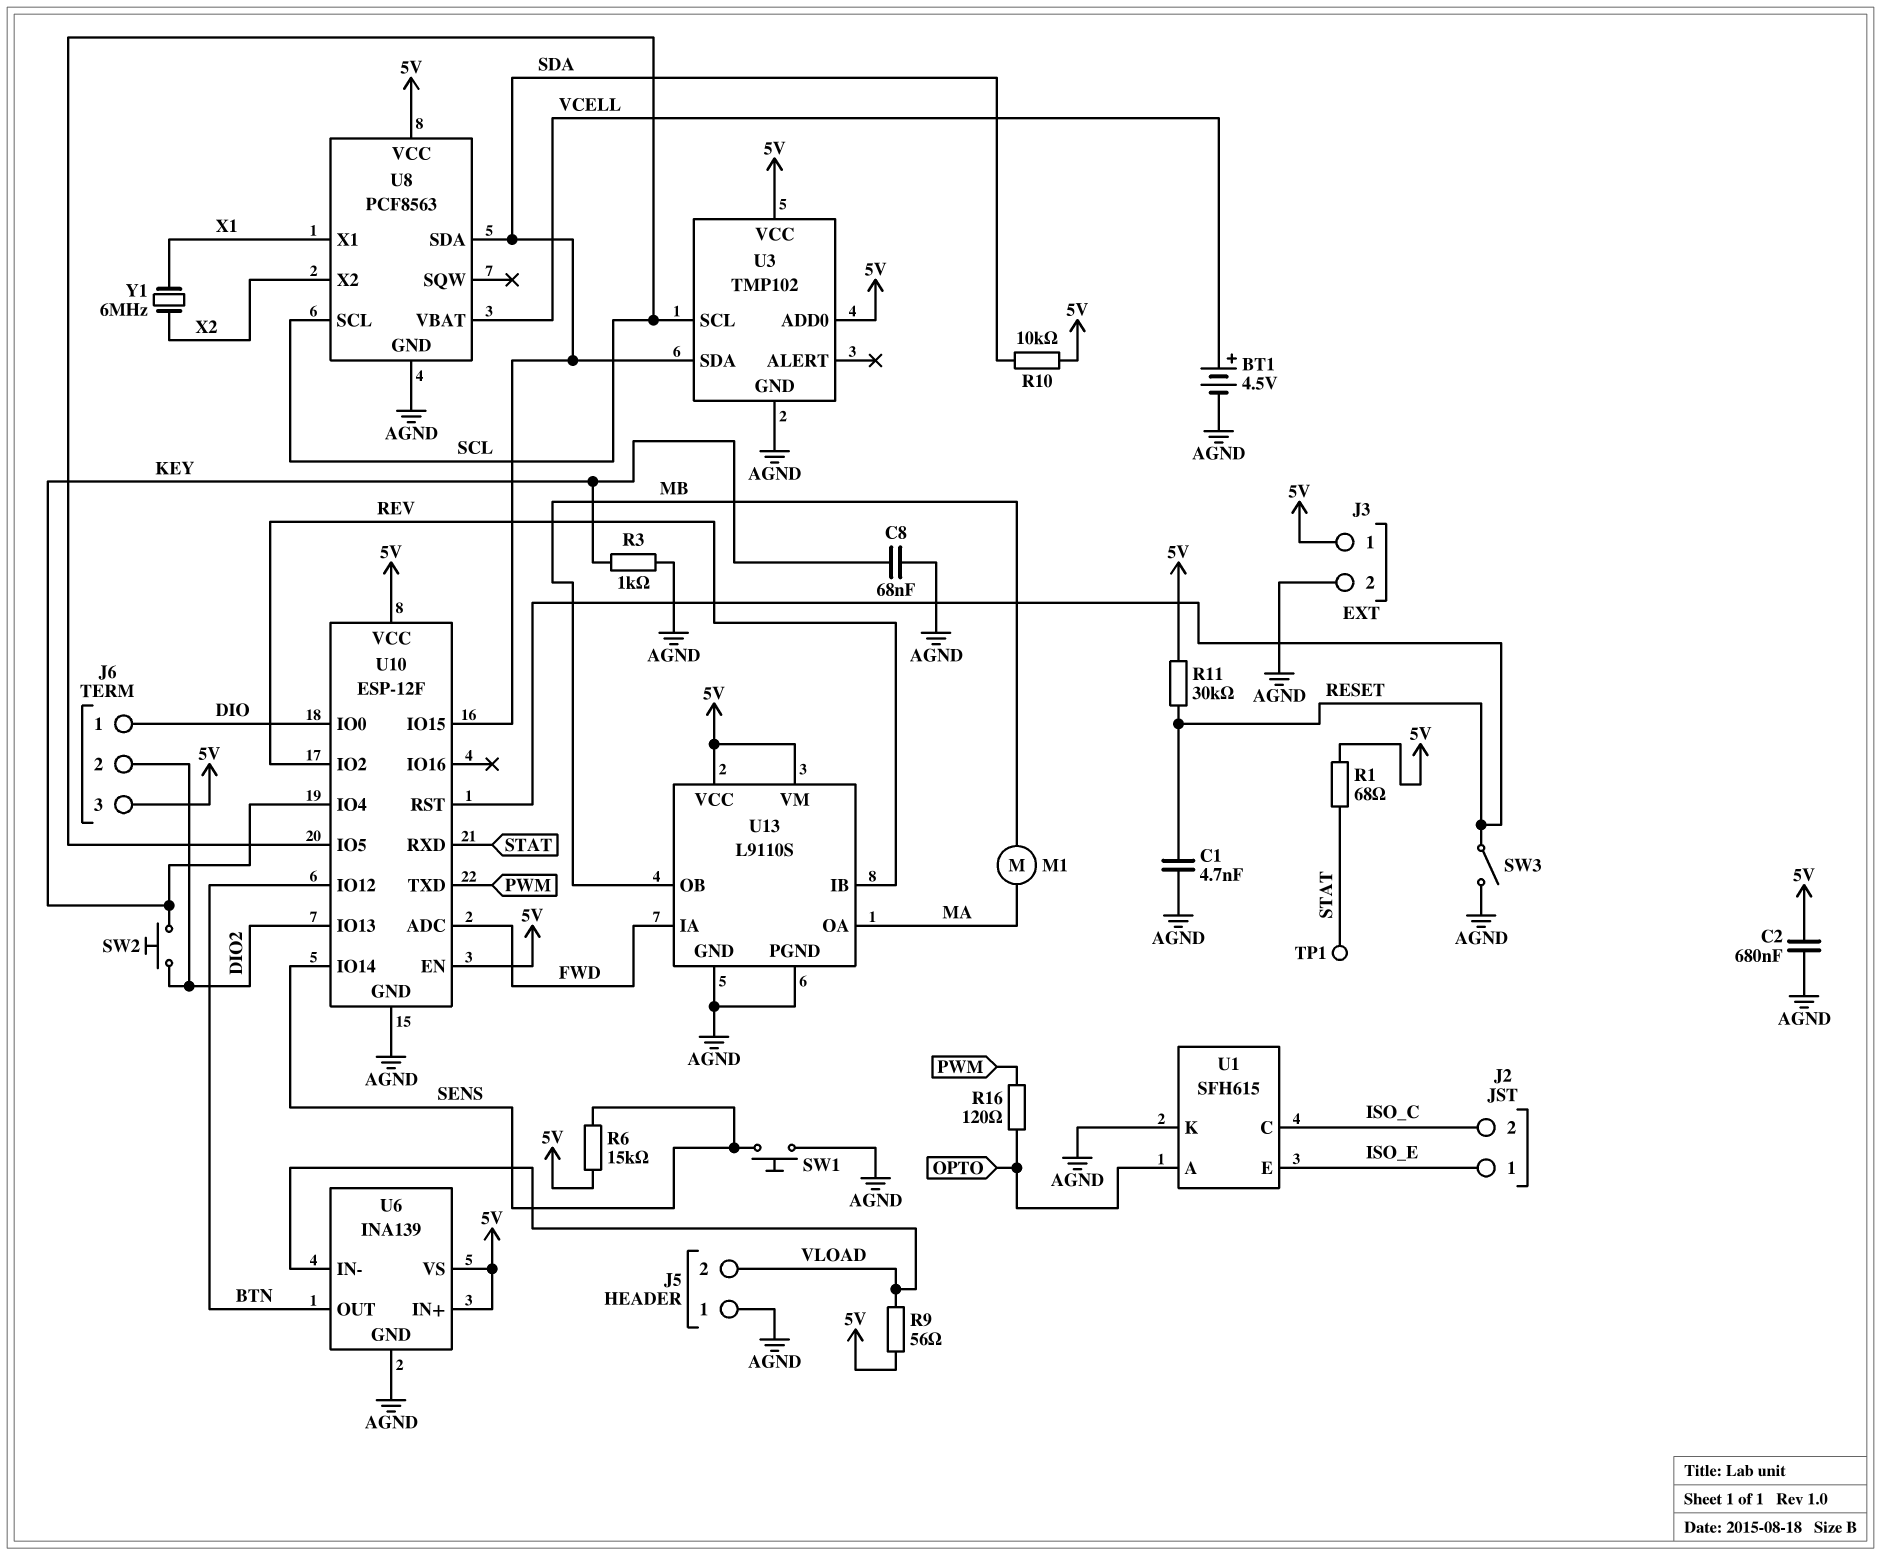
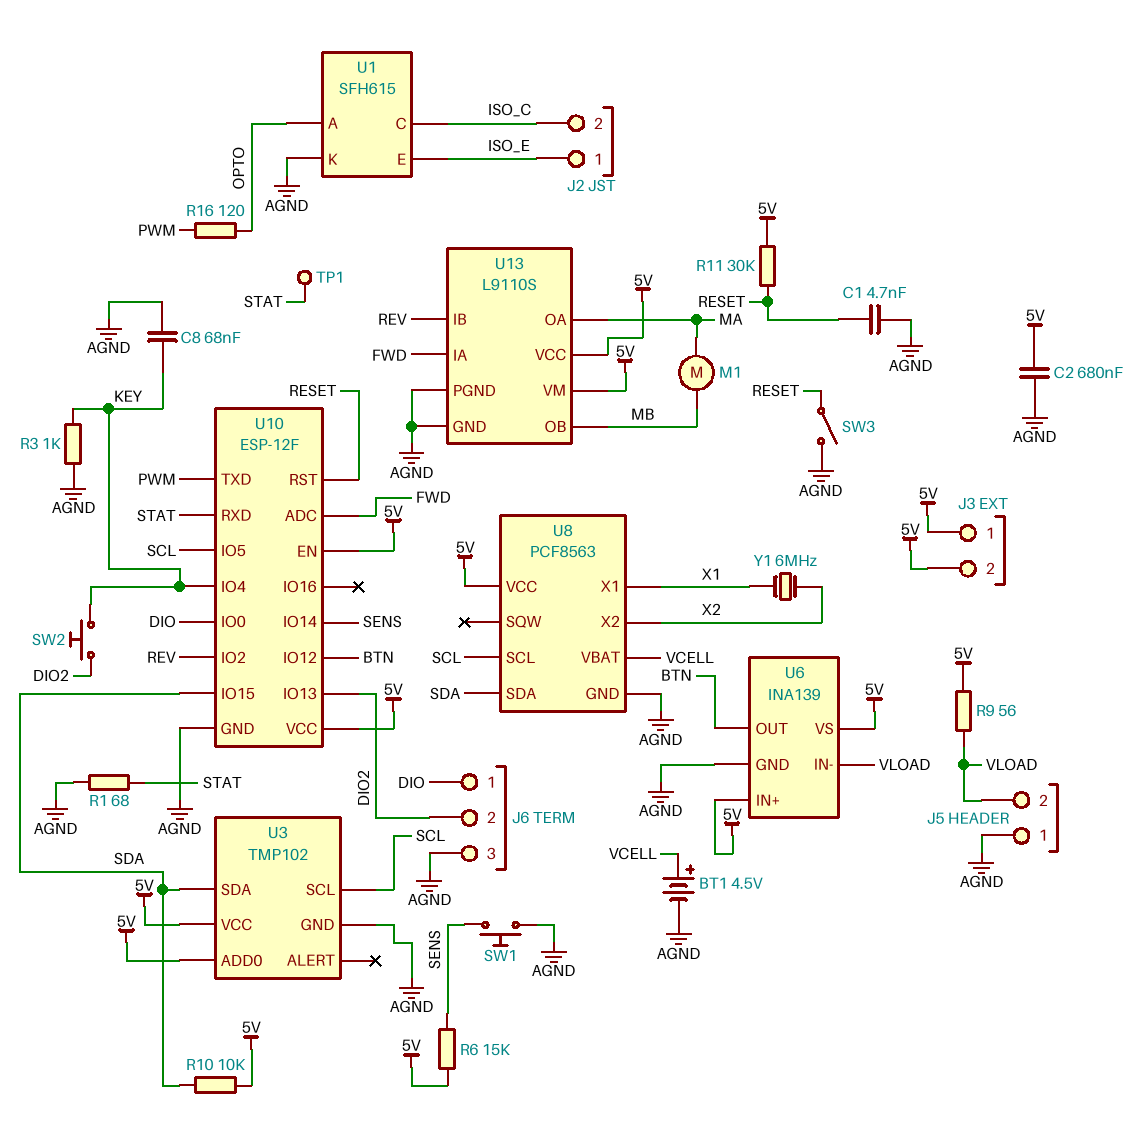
J3 pin 2: AGND -> 5V
J6 pin 3: 5V -> AGND
R1: 68 (5V, STAT) -> 68 (AGND, STAT)

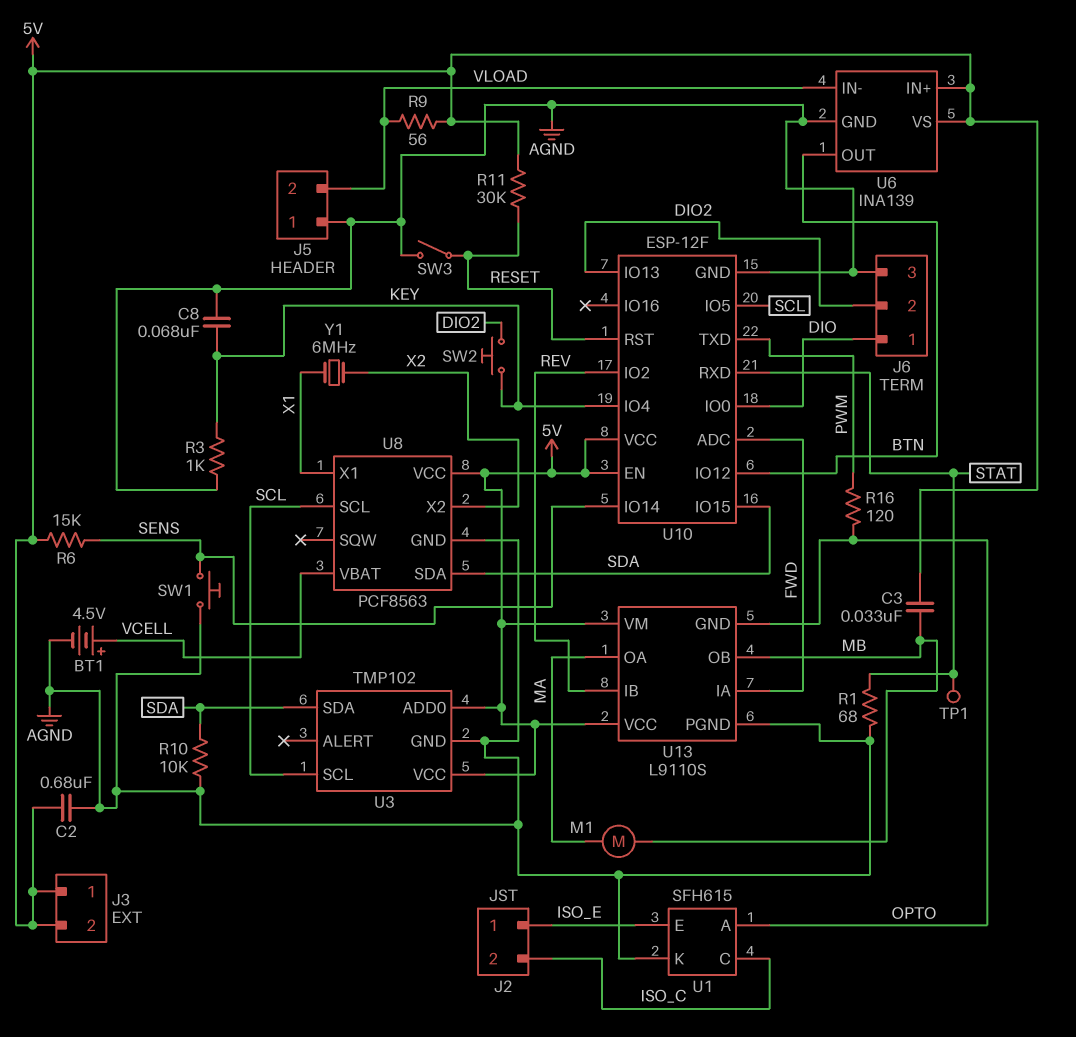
C1: 4.7nF (AGND, RESET) -> none
C3: none -> 33nF (5V, MB)
R10: 10k (5V, SDA) -> 10k (AGND, SDA)
U13 pin GND: AGND -> OPTO

